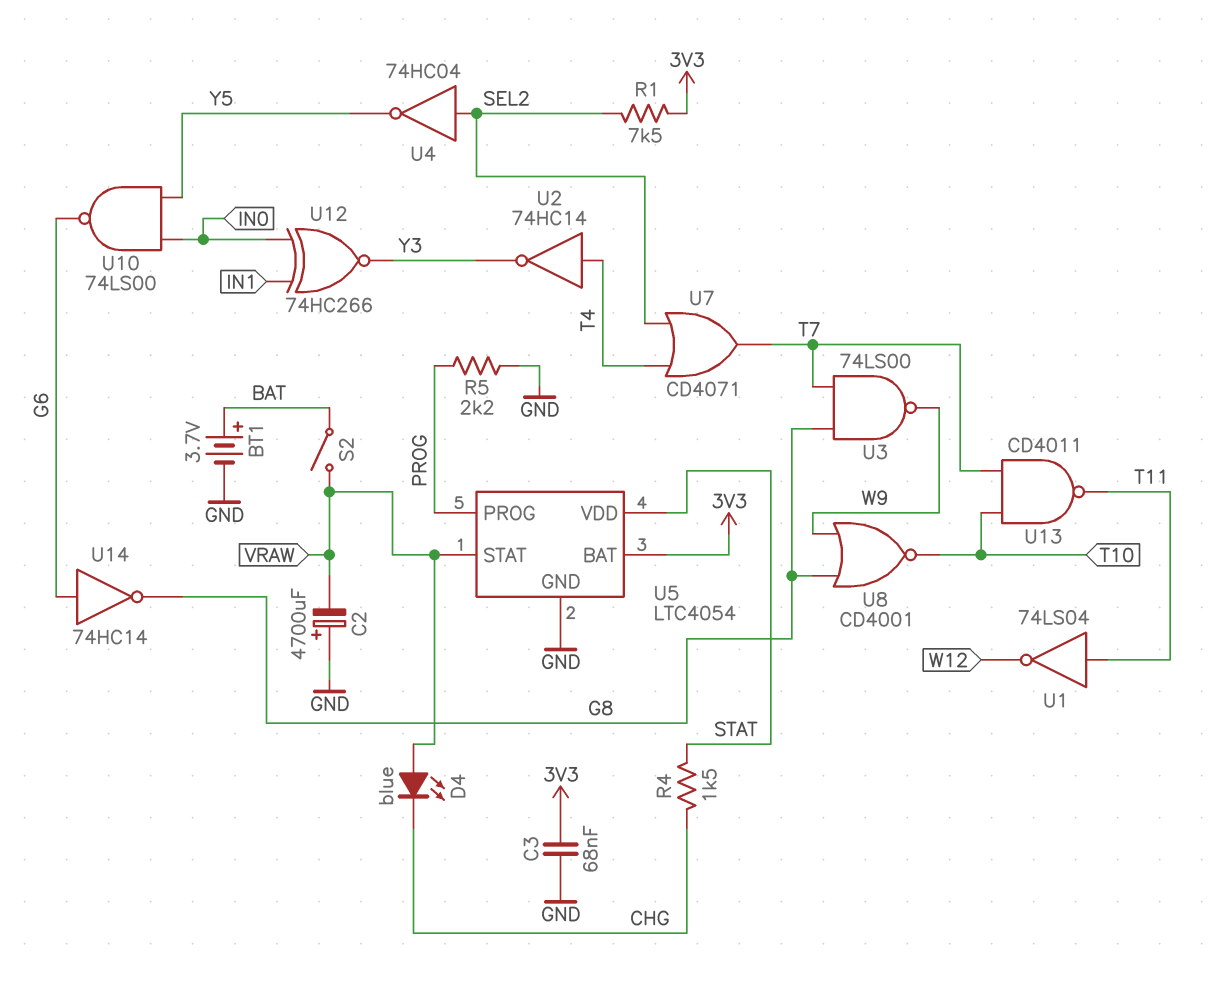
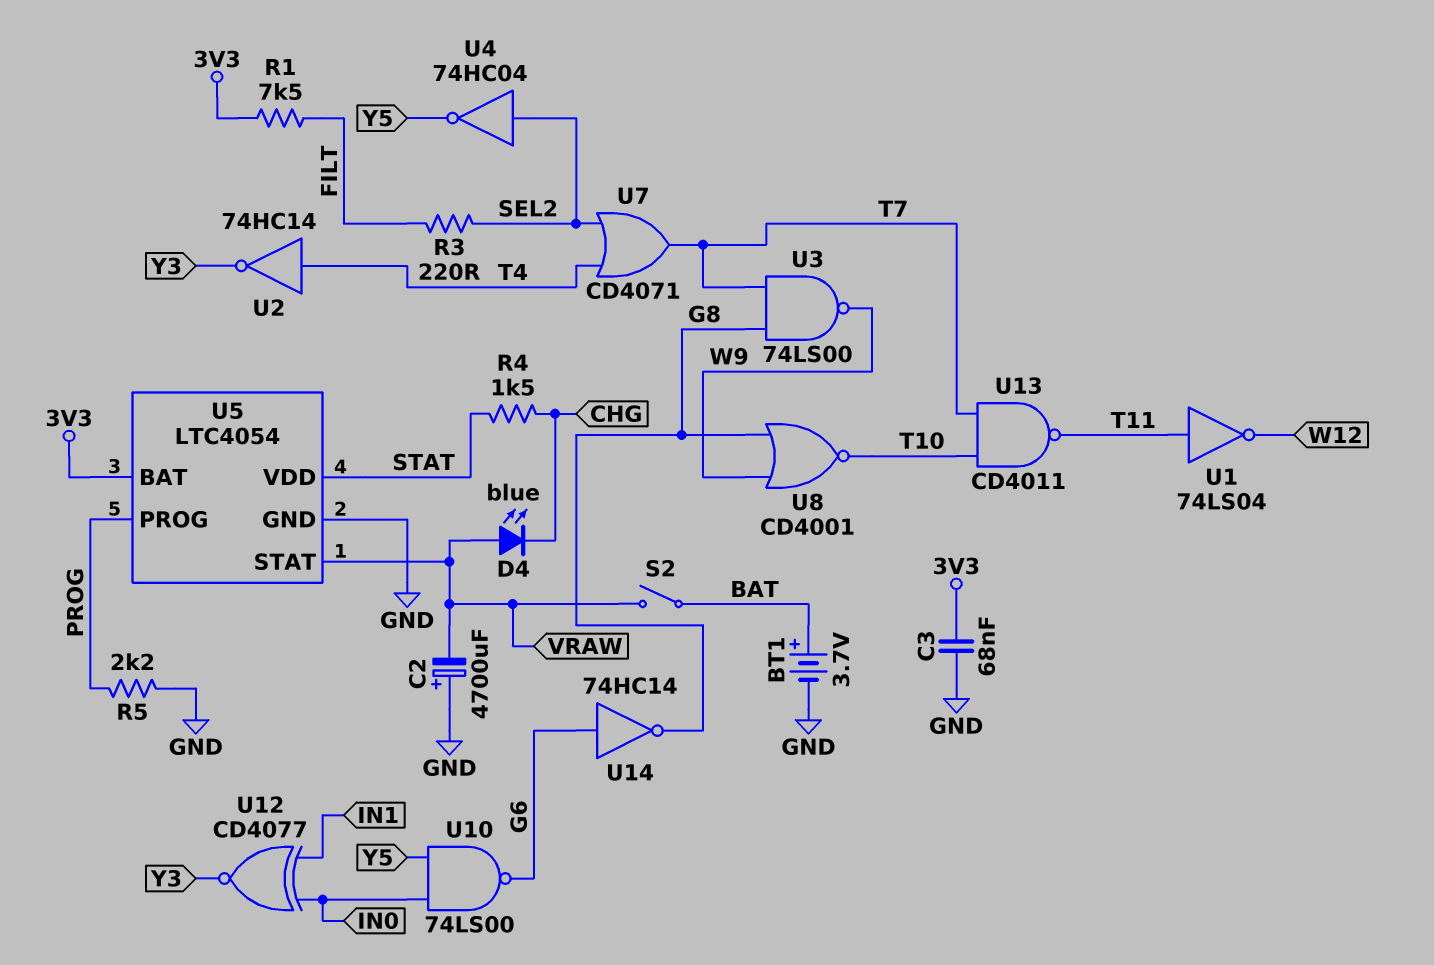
R1: 7.5k (3V3, SEL2) -> 7.5k (3V3, FILT)
R3: none -> 220 (FILT, SEL2)
U12: XNOR 74HC266 (in IN0, in IN1, out Y3) -> XNOR CD4077 (in IN0, in IN1, out Y3)

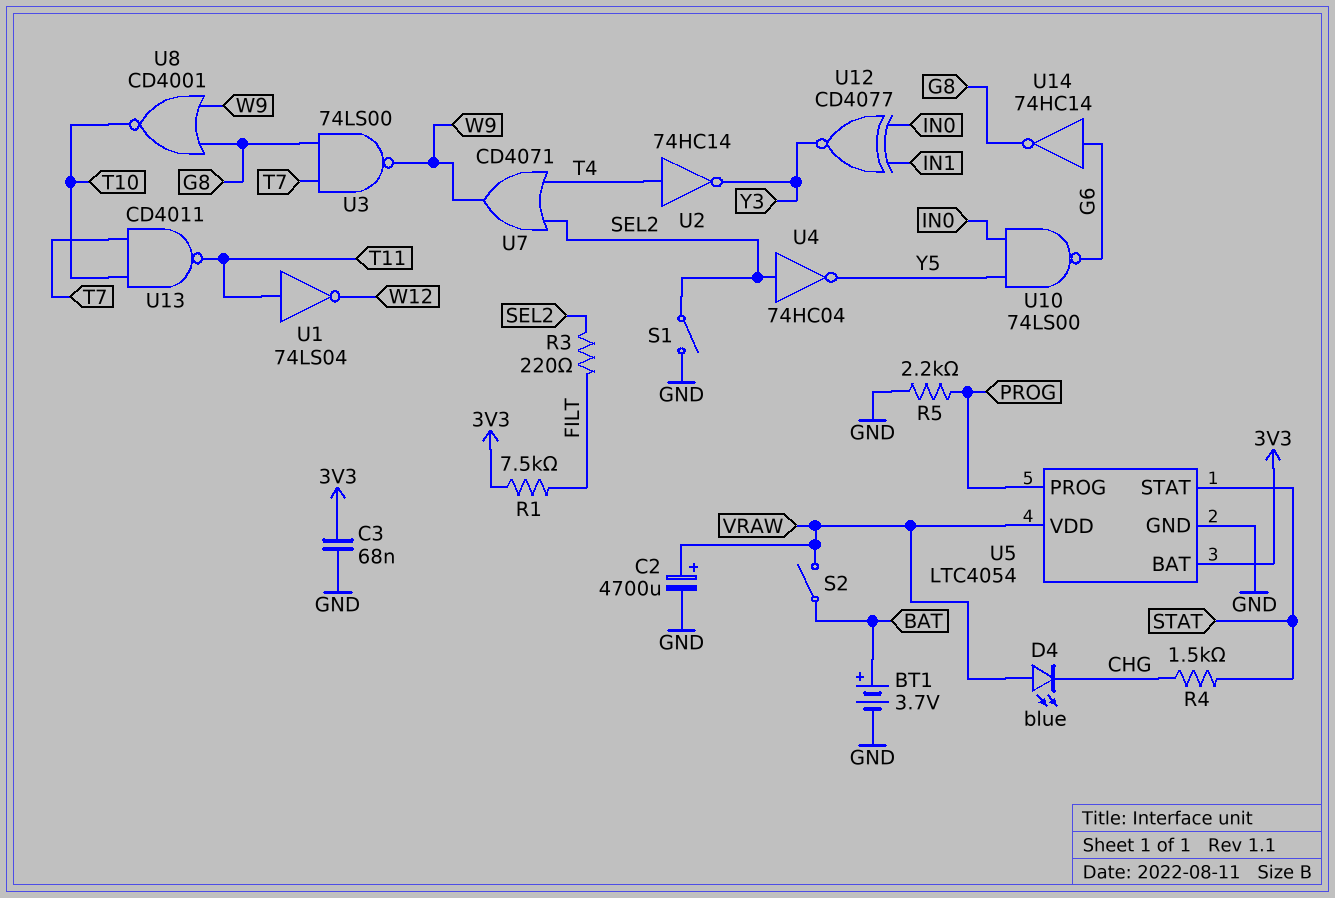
C2: 4700uF (plus GND, minus VRAW) -> 4700uF (plus VRAW, minus GND)
S1: none -> switch (GND, SEL2)
U5 pin STAT: VRAW -> STAT
U5 pin VDD: STAT -> VRAW
U7: OR CD4071 (in SEL2, in T4, out T7) -> OR CD4071 (in SEL2, in T4, out W9)

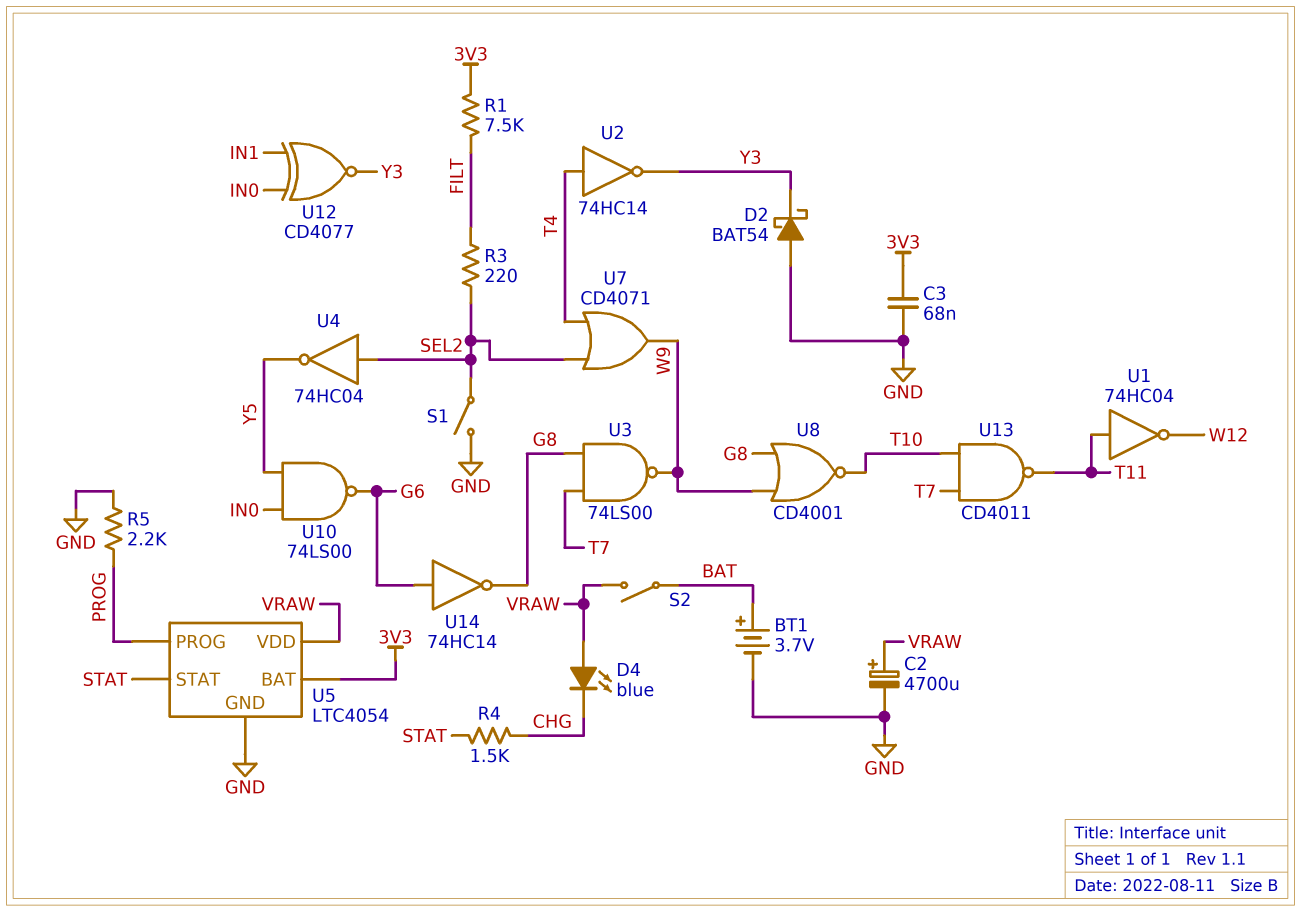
D2: none -> schottky BAT54 (A GND, K Y3)
U1: NOT 74LS04 (in T11, out W12) -> NOT 74HC04 (in T11, out W12)

